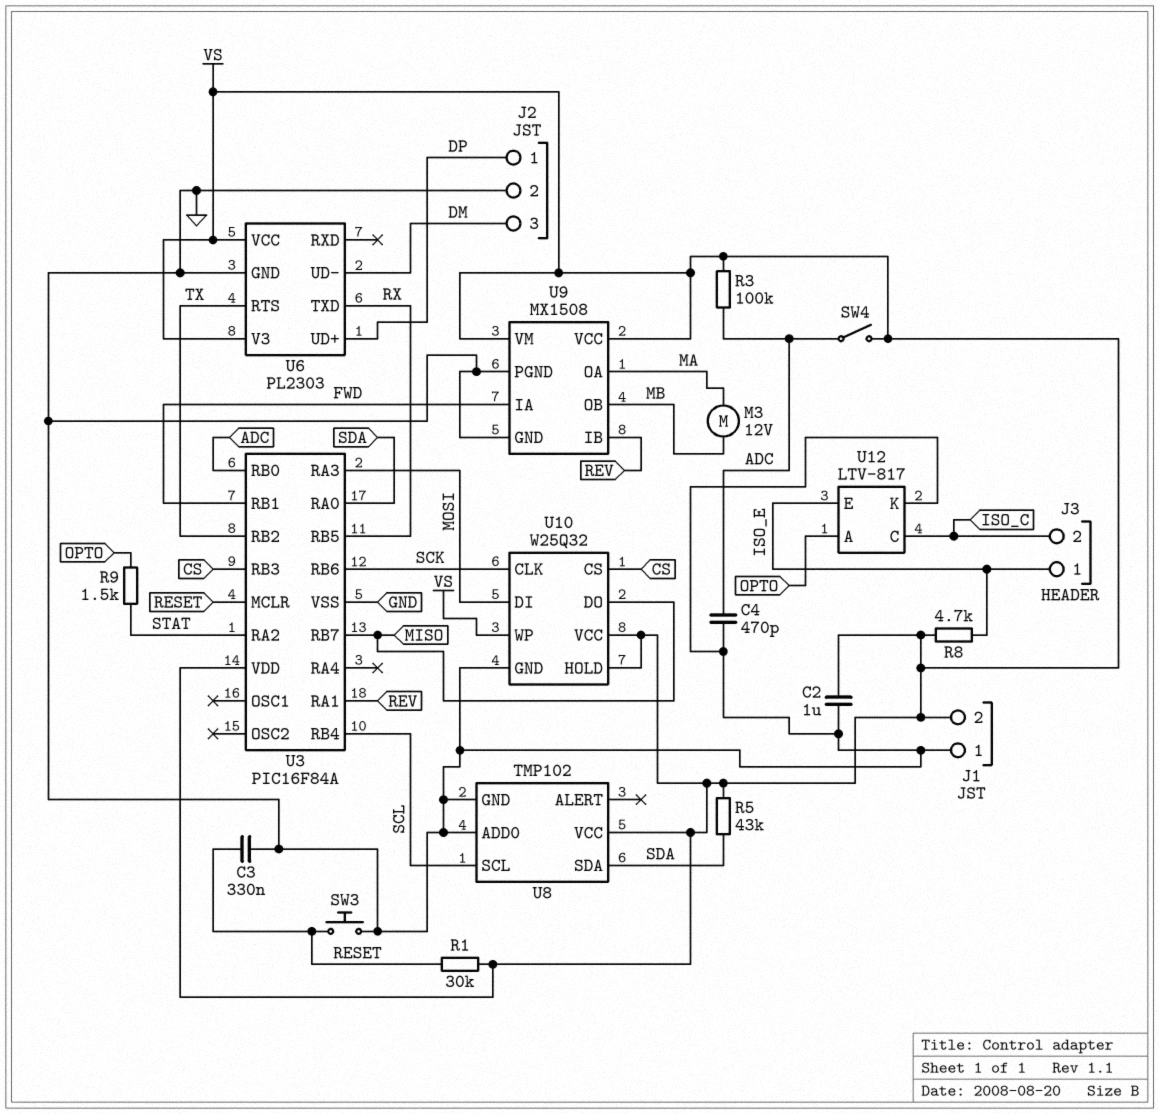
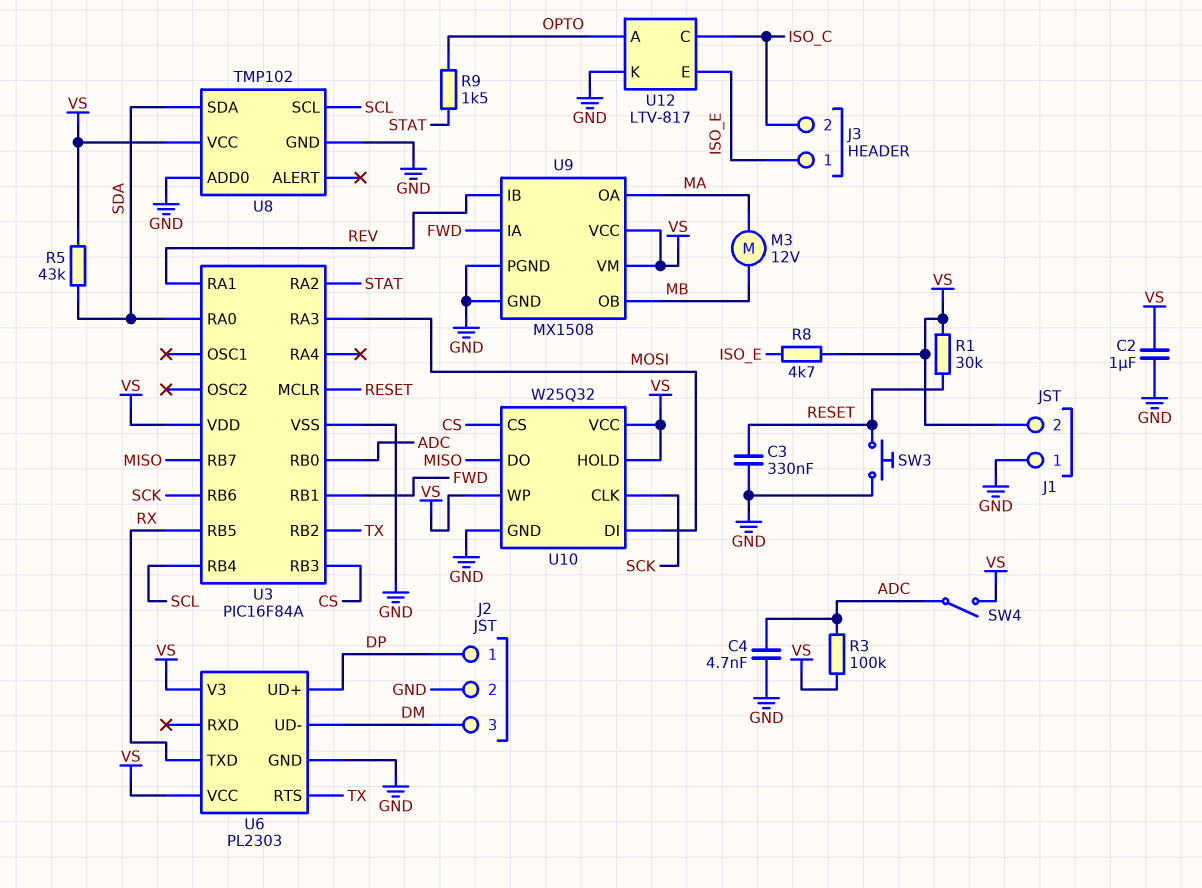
C4: 470pF (ADC, GND) -> 4.7nF (ADC, GND)

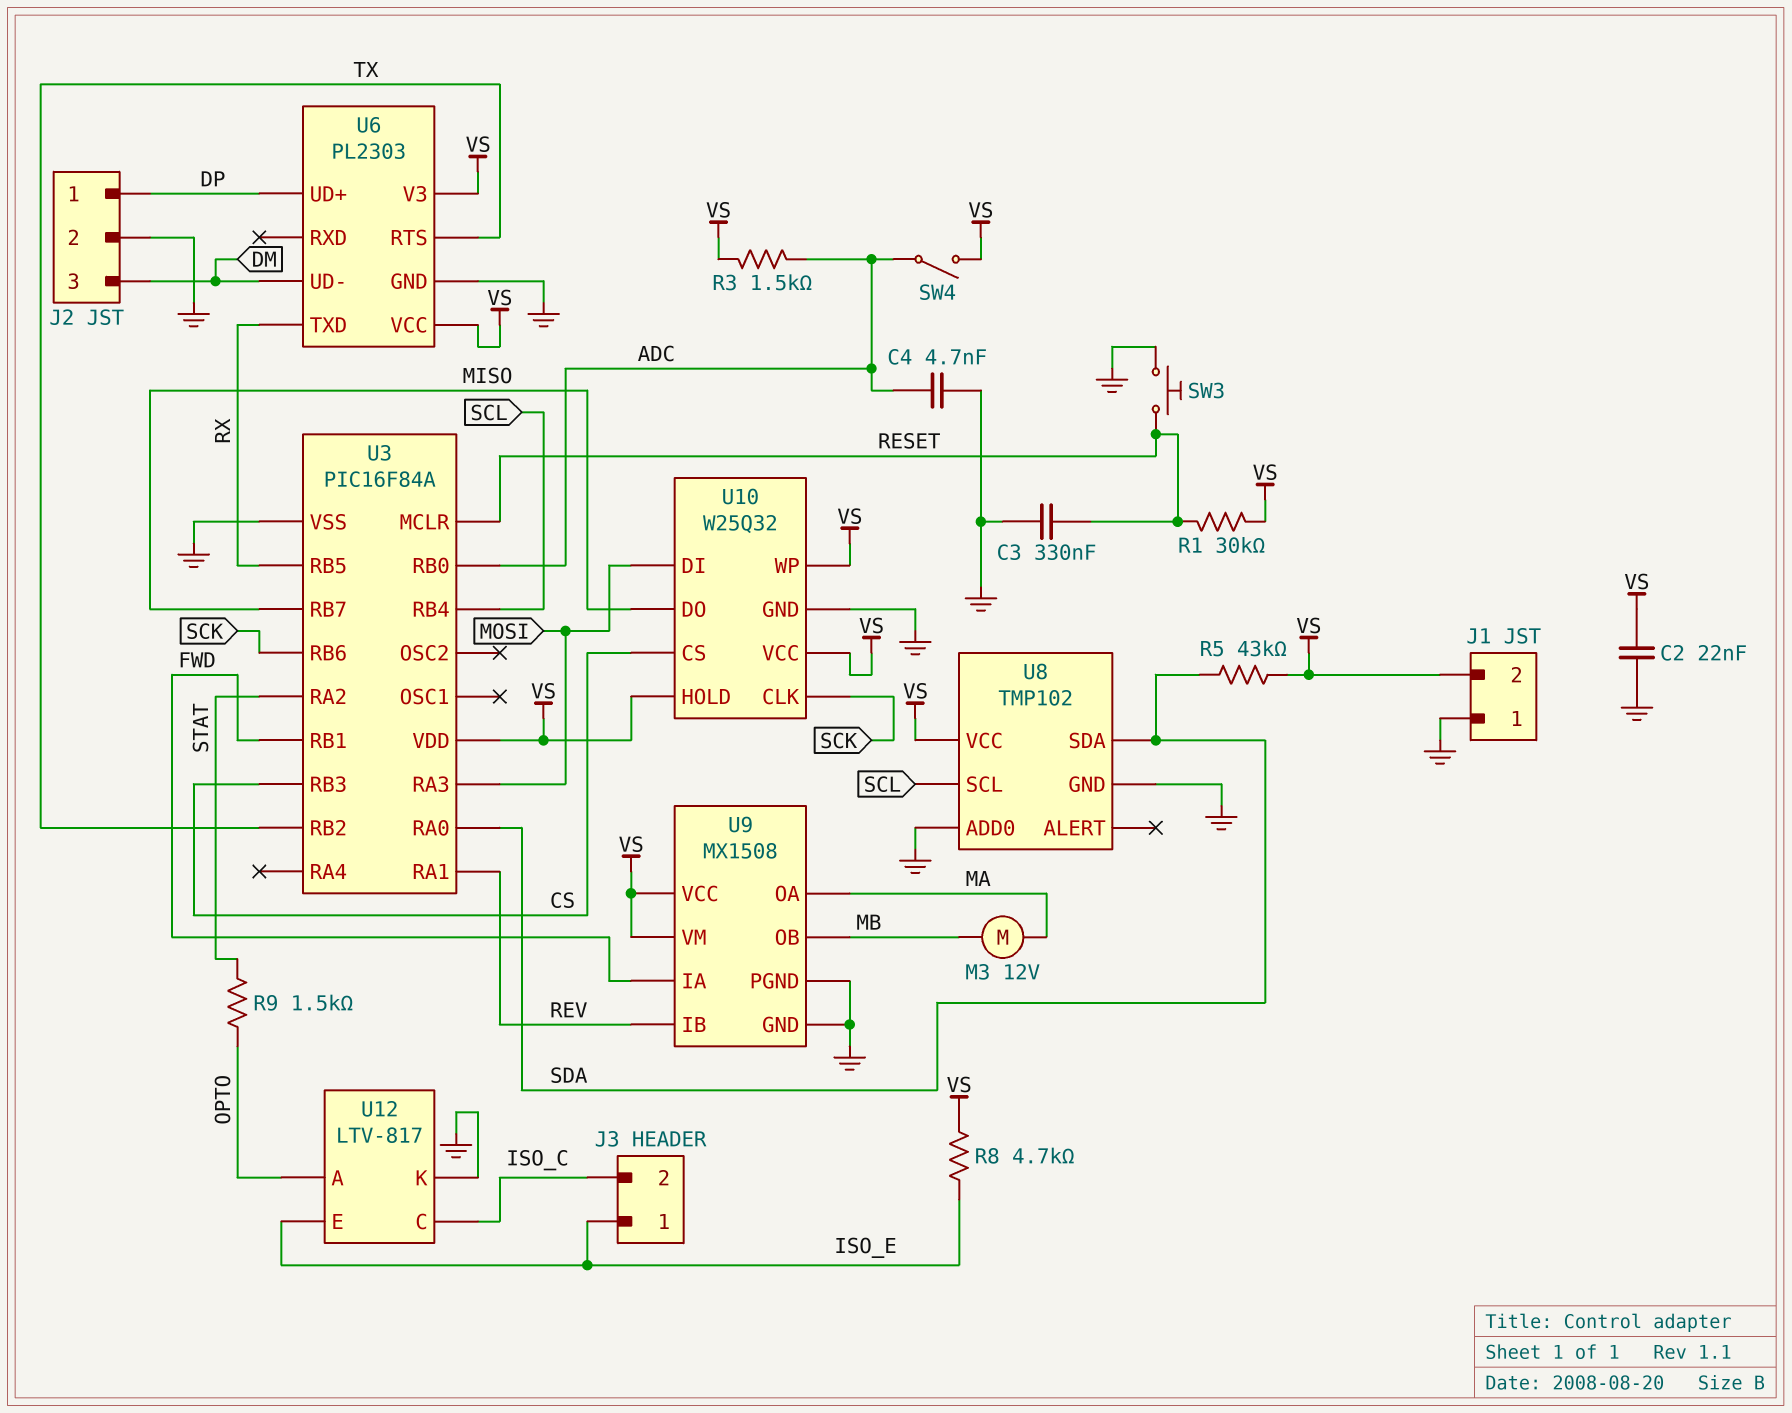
C2: 1uF (GND, VS) -> 22nF (GND, VS)
R3: 100k (ADC, VS) -> 1.5k (ADC, VS)

